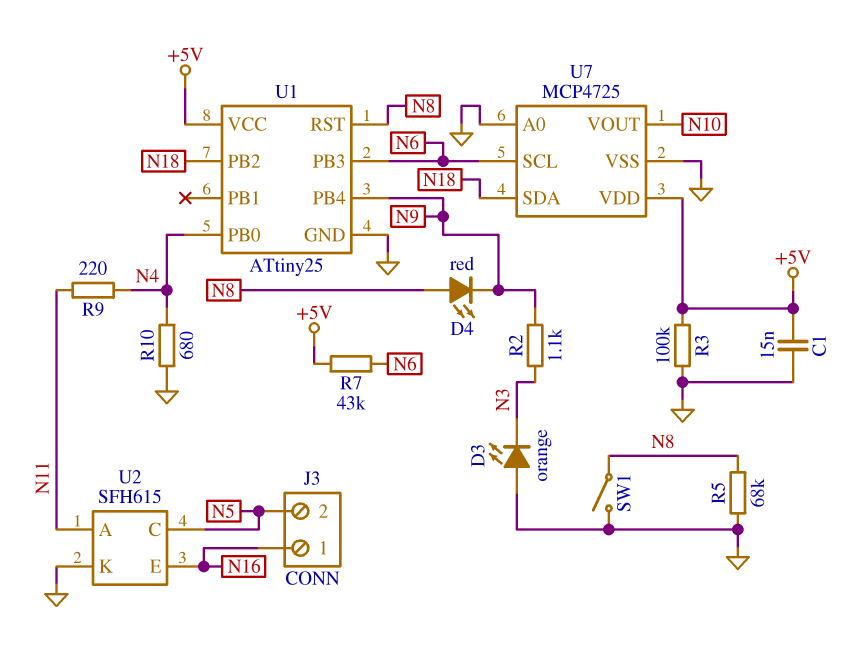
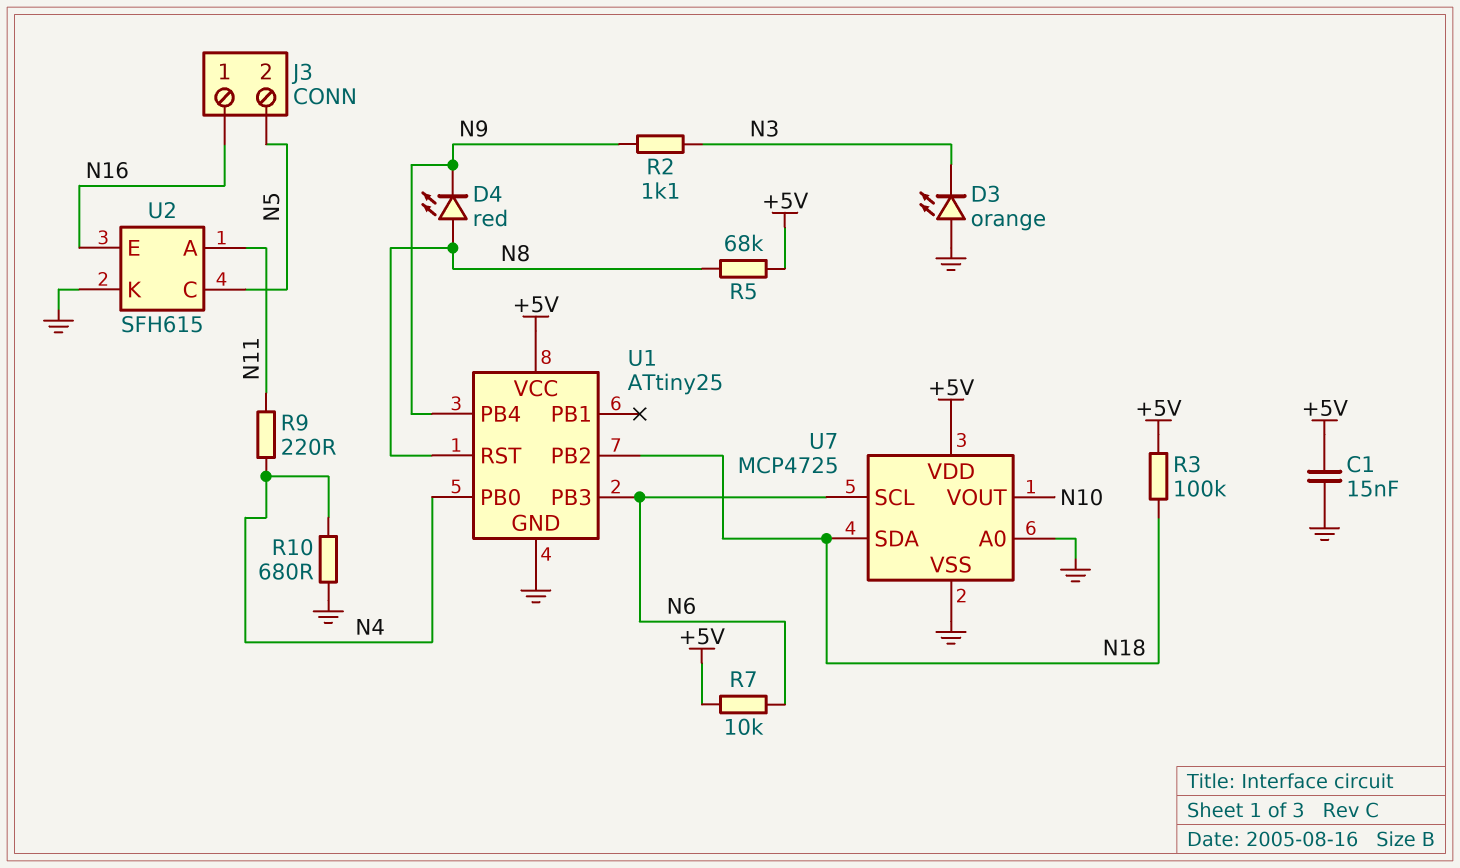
R3: 100k (+5V, GND) -> 100k (+5V, N18)
R5: 68k (GND, N8) -> 68k (+5V, N8)
R7: 43k (+5V, N6) -> 10k (+5V, N6)
SW1: switch (GND, N8) -> none

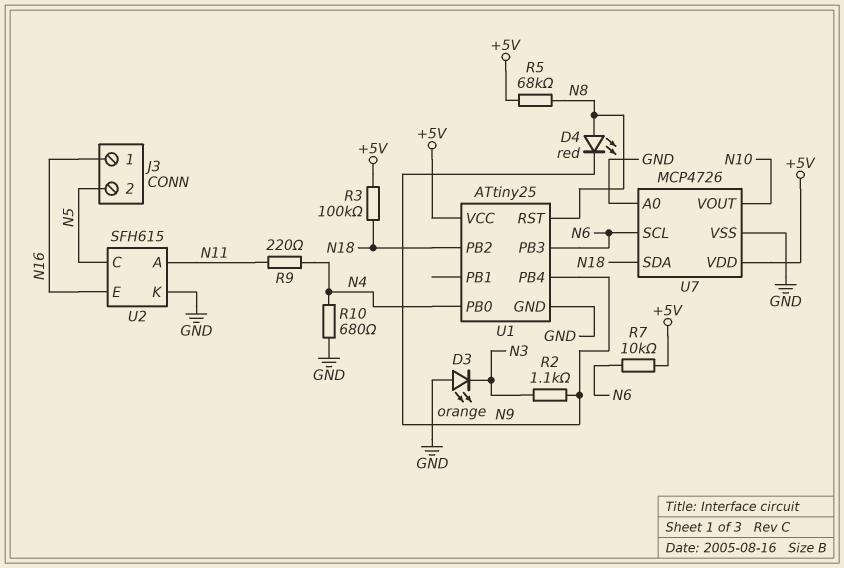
C1: 15nF (+5V, GND) -> none
U7: MCP4725 -> MCP4726

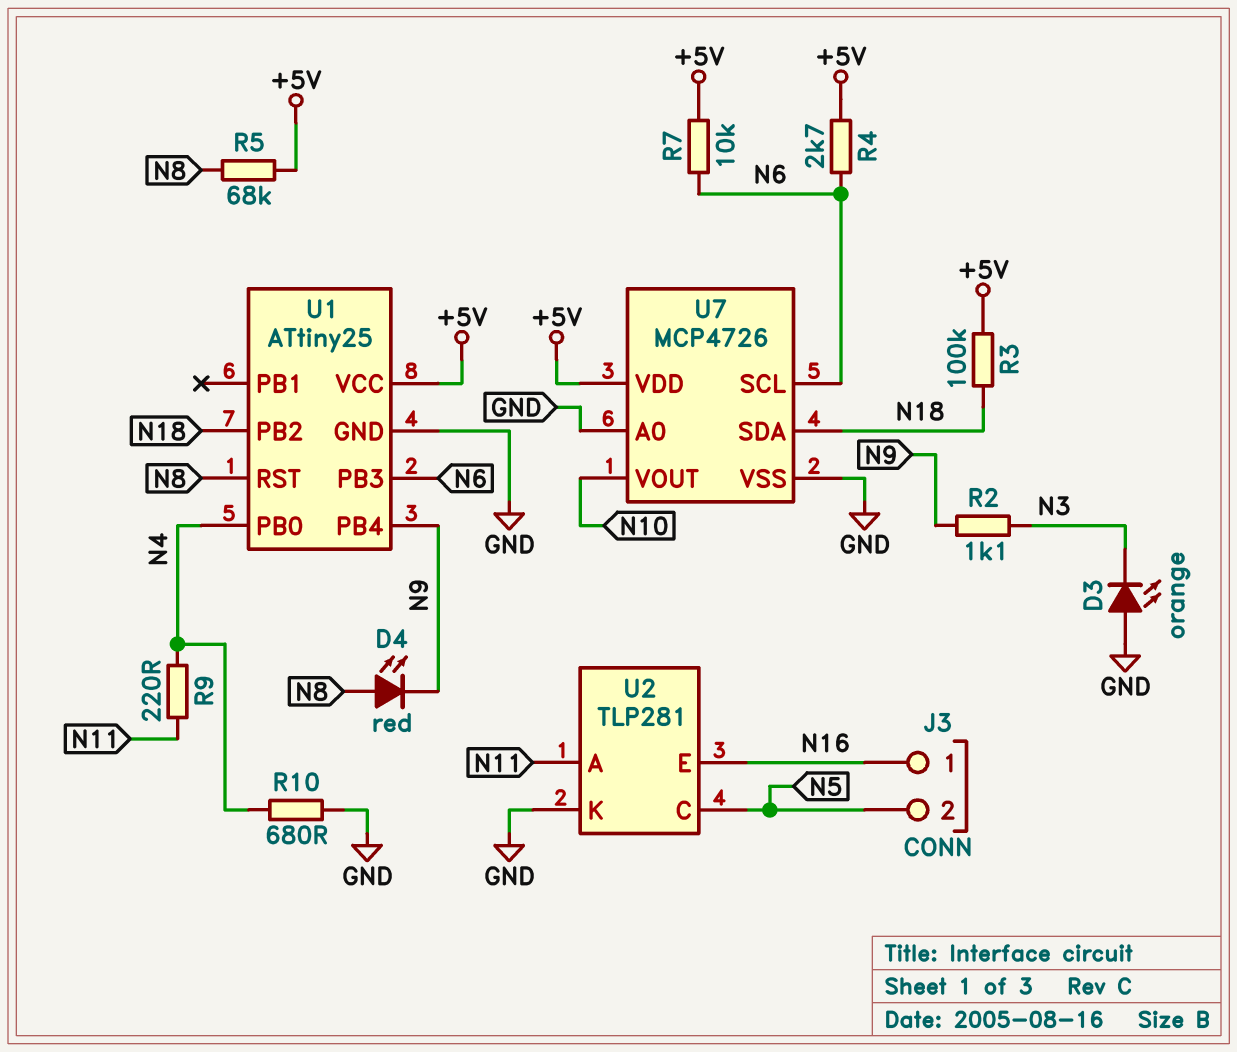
R4: none -> 2.7k (+5V, N6)
U2: SFH615 -> TLP281

